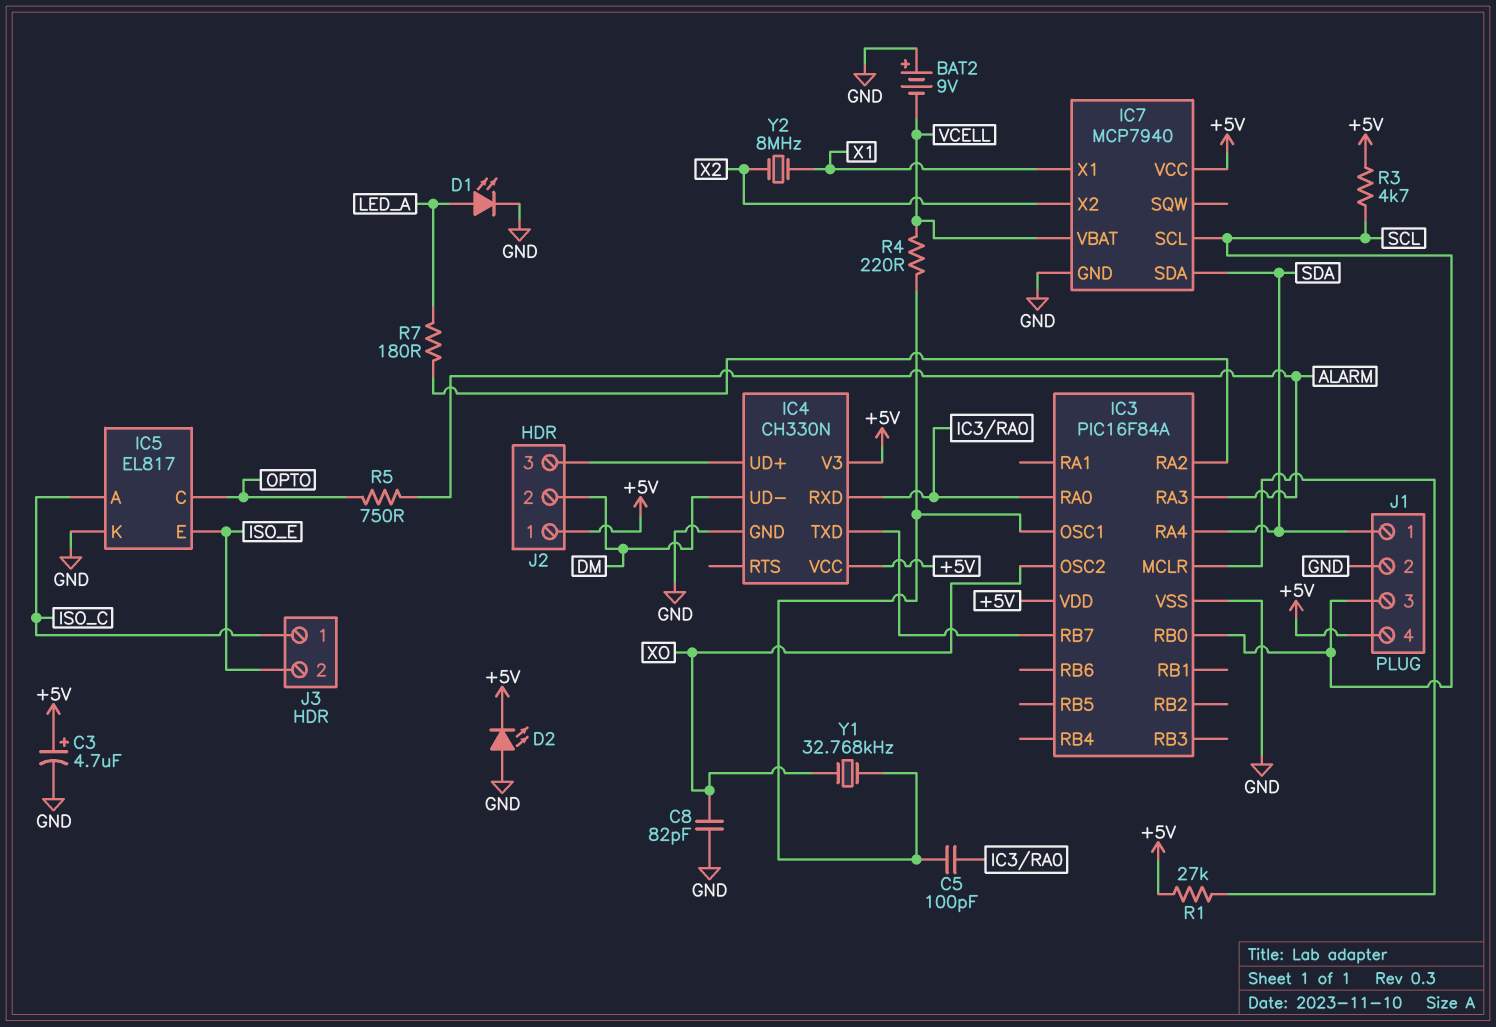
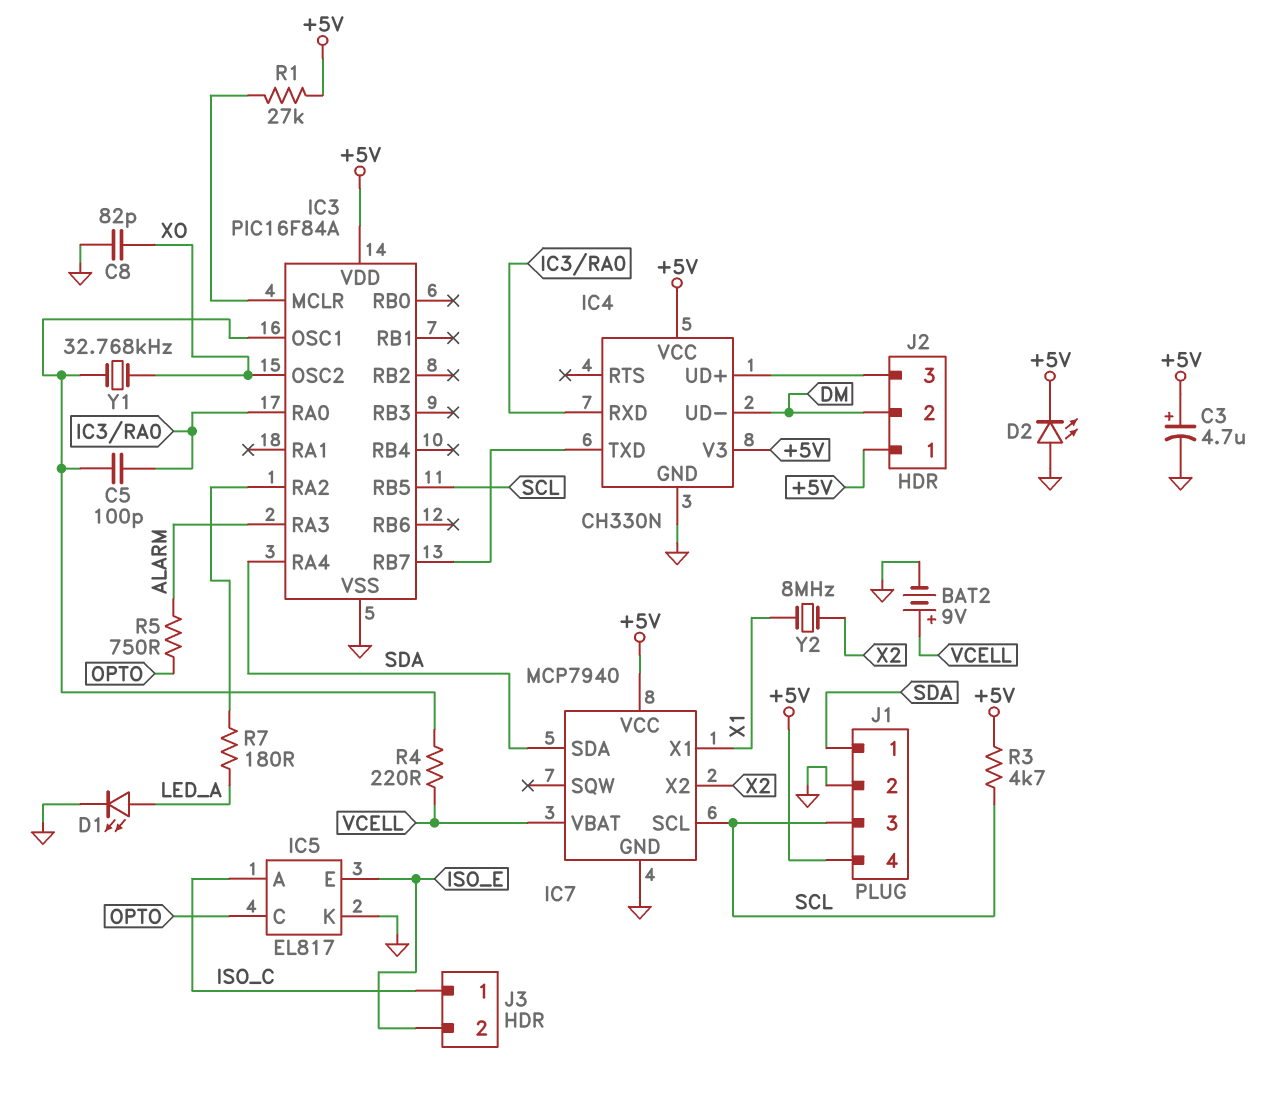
BAT2: 9V (plus GND, minus VCELL) -> 9V (plus VCELL, minus GND)
IC3 pin RB0: SCL -> none
IC3 pin RB5: none -> SCL

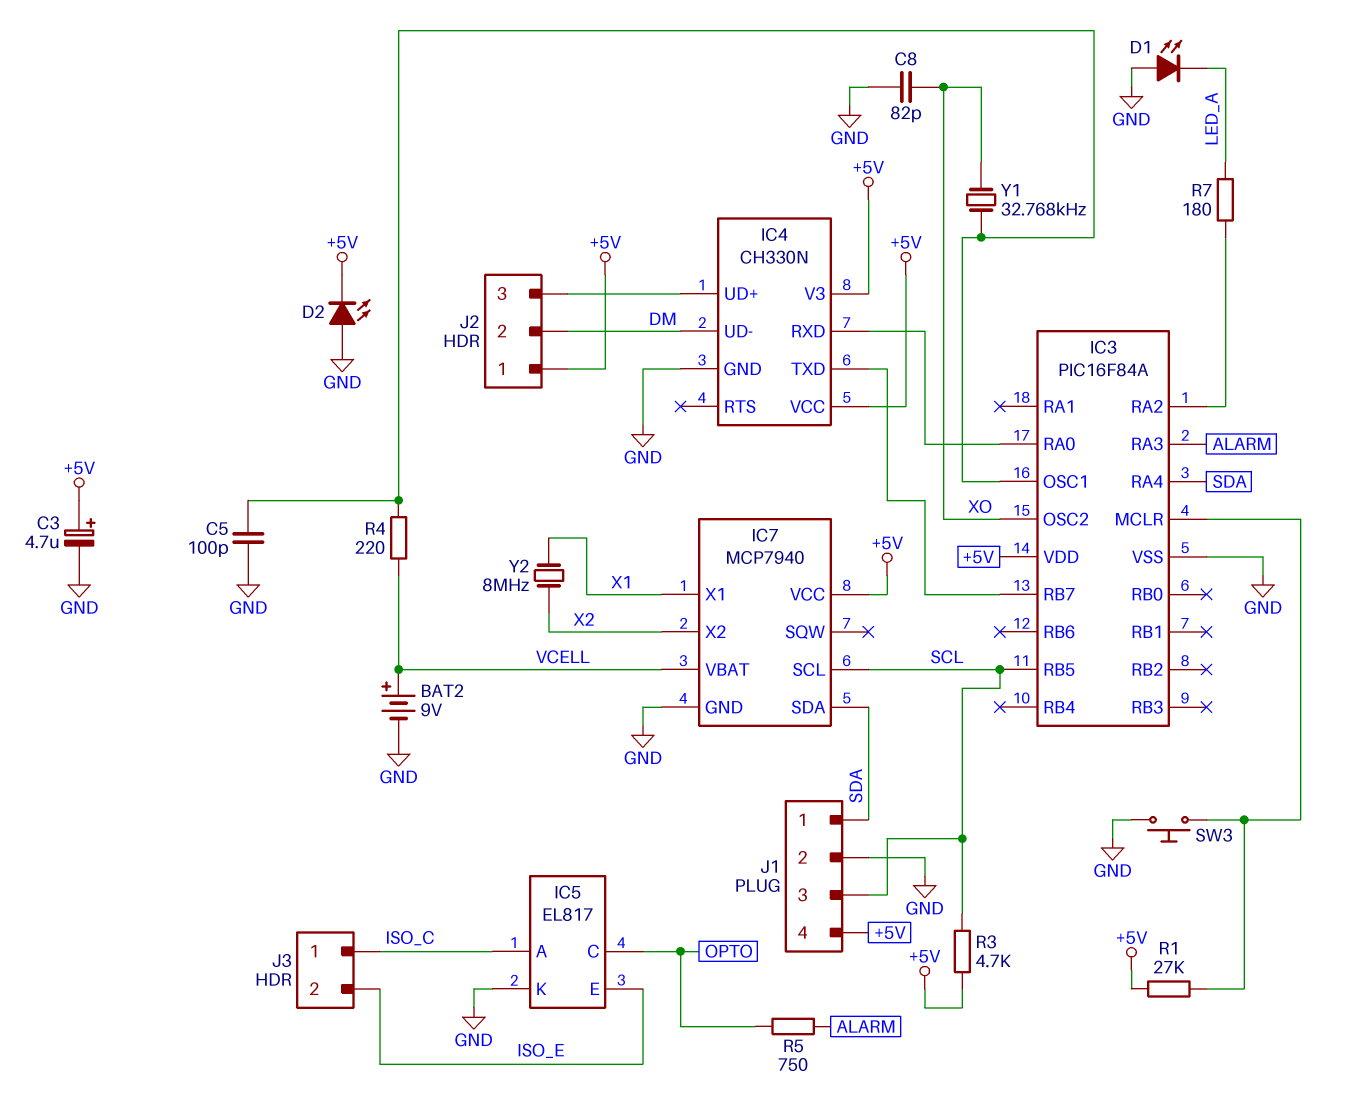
C5: 100pF (IC3/OSC1, IC3/RA0) -> 100pF (GND, IC3/OSC1)
D1: LED (A LED_A, K GND) -> LED (A GND, K LED_A)
SW3: none -> button (GND, IC3/MCLR)

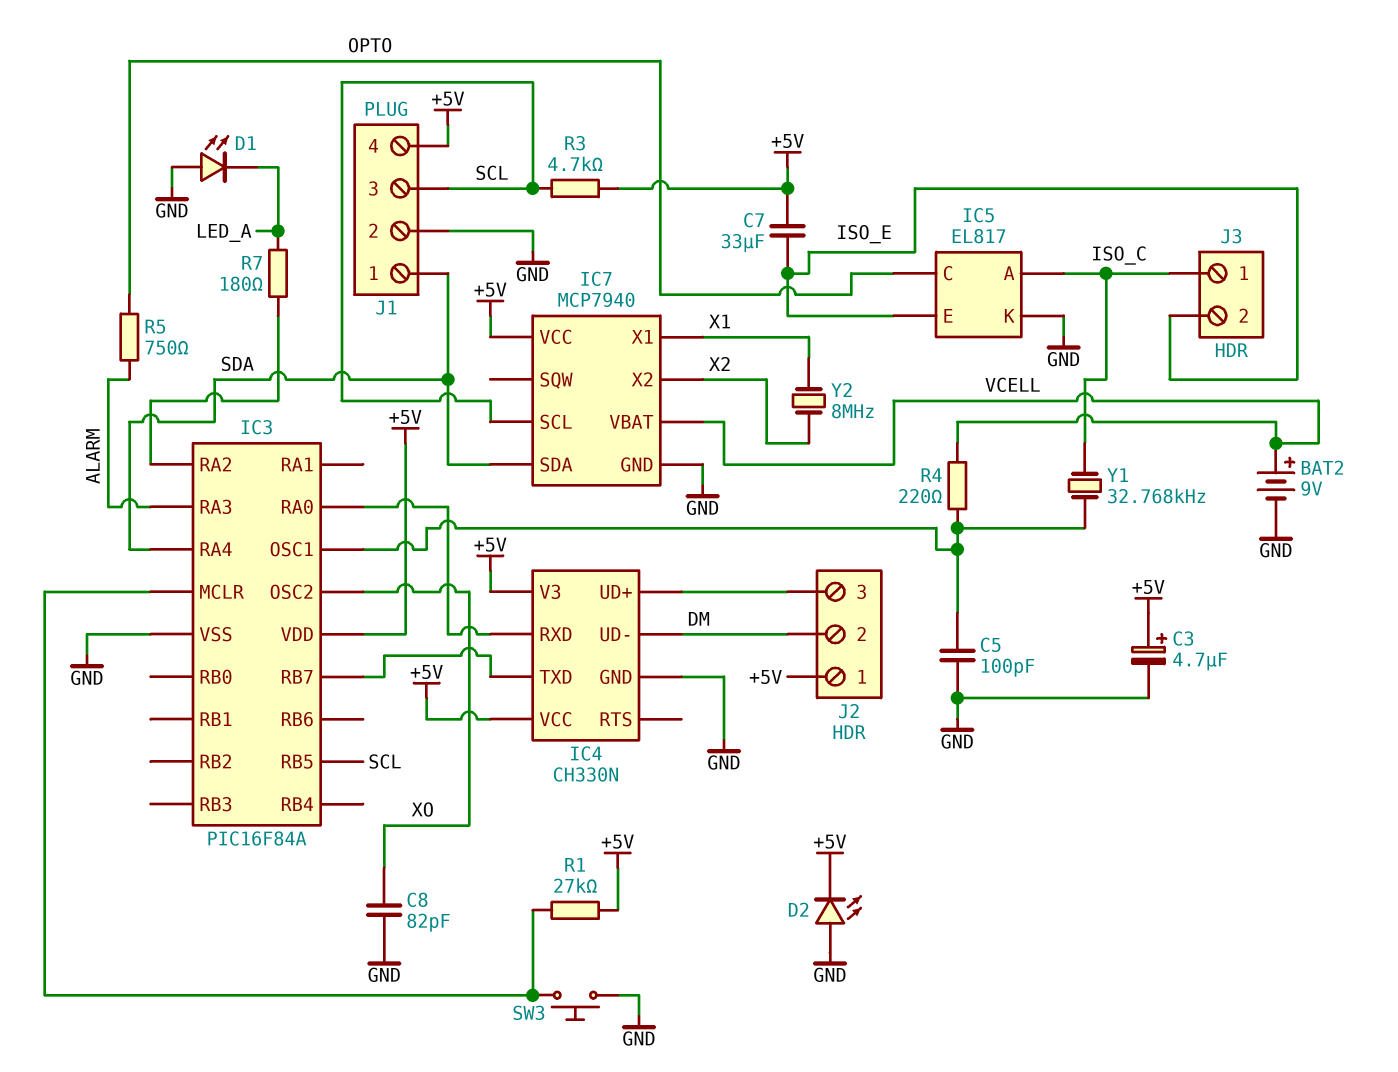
C7: none -> 33uF (+5V, ISO_E)
Y1: 32.768kHz (IC3/OSC1, XO) -> 32.768kHz (IC3/OSC1, ISO_C)

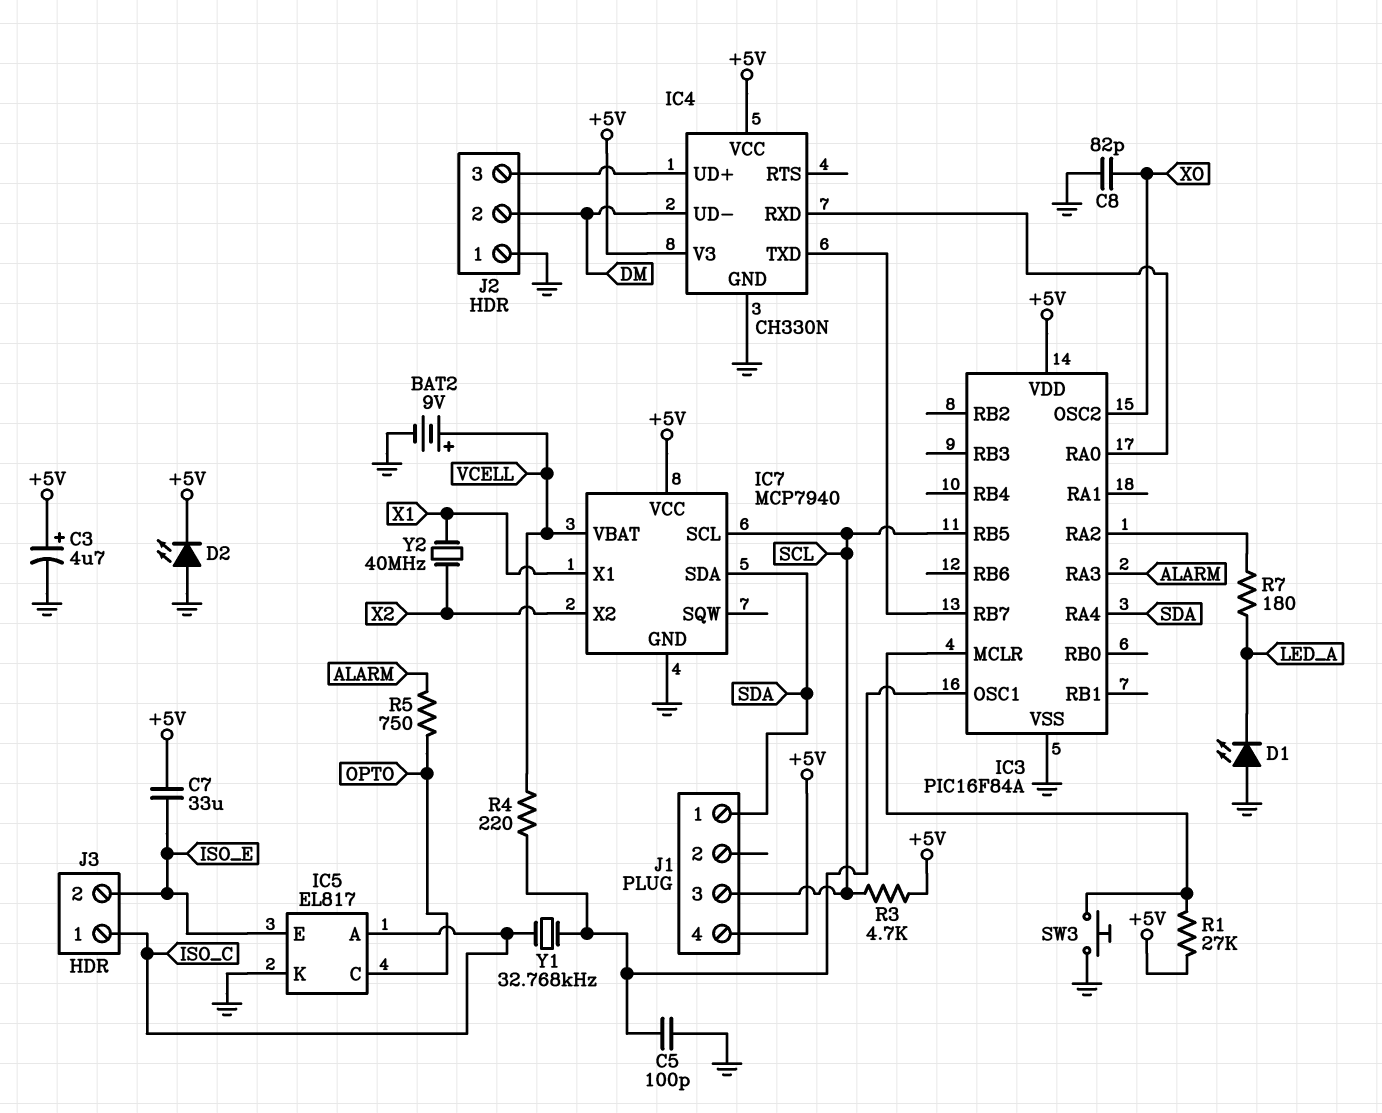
J1 pin 2: GND -> none
J2 pin 1: +5V -> GND
Y2: 8MHz (X1, X2) -> 40MHz (X1, X2)

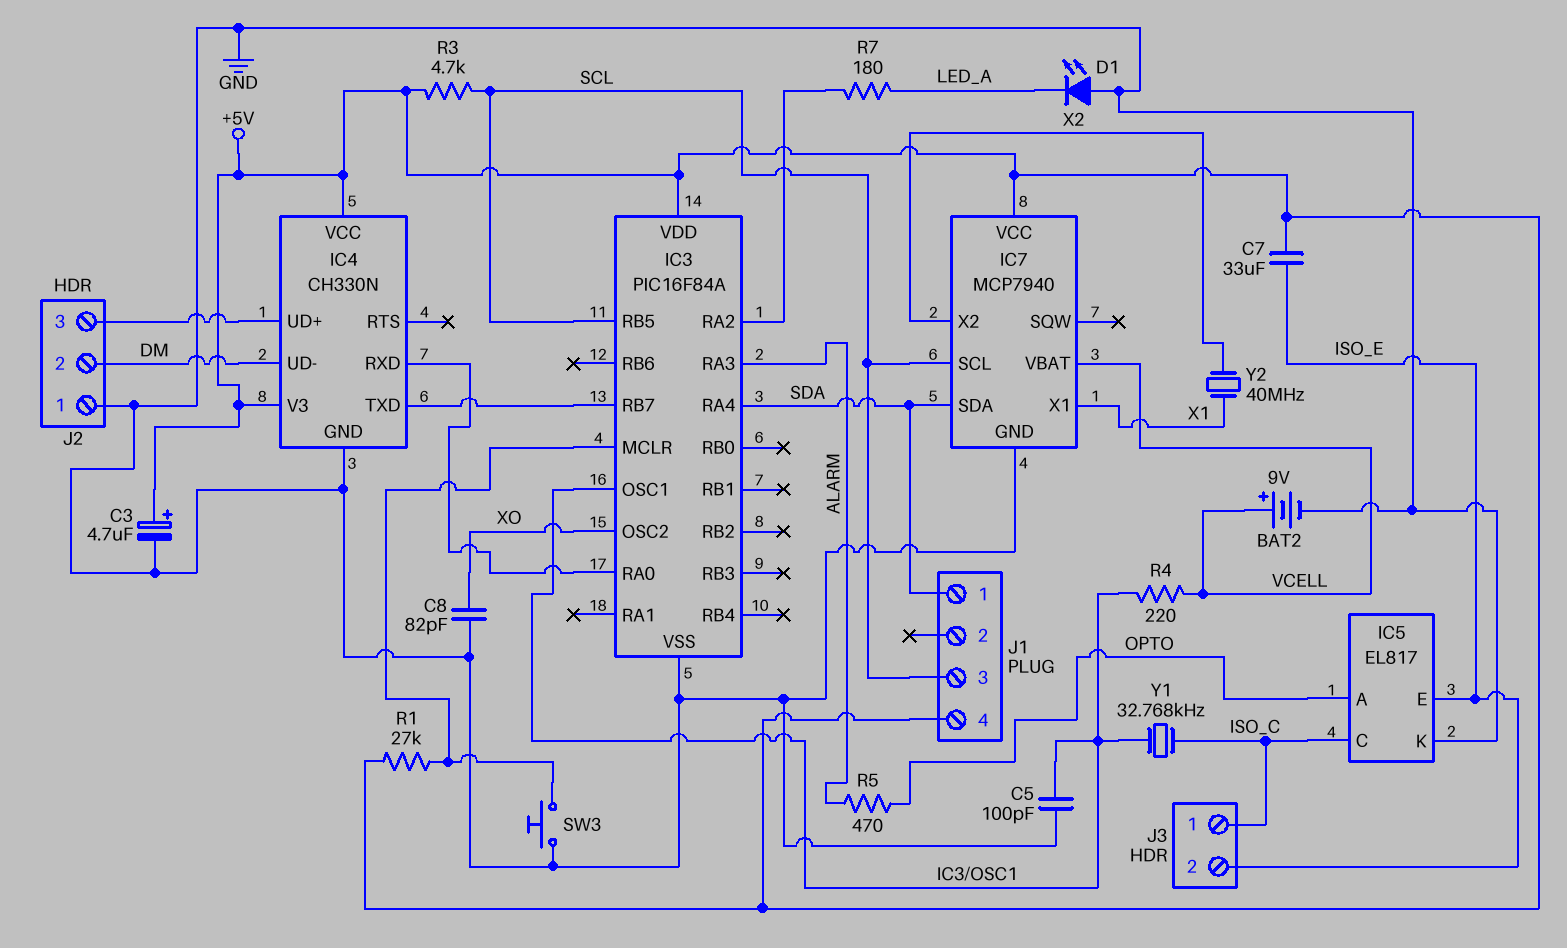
D2: LED (A GND, K +5V) -> none
IC5 pin A: ISO_C -> OPTO
IC5 pin C: OPTO -> ISO_C
R5: 750 (ALARM, OPTO) -> 470 (ALARM, OPTO)

